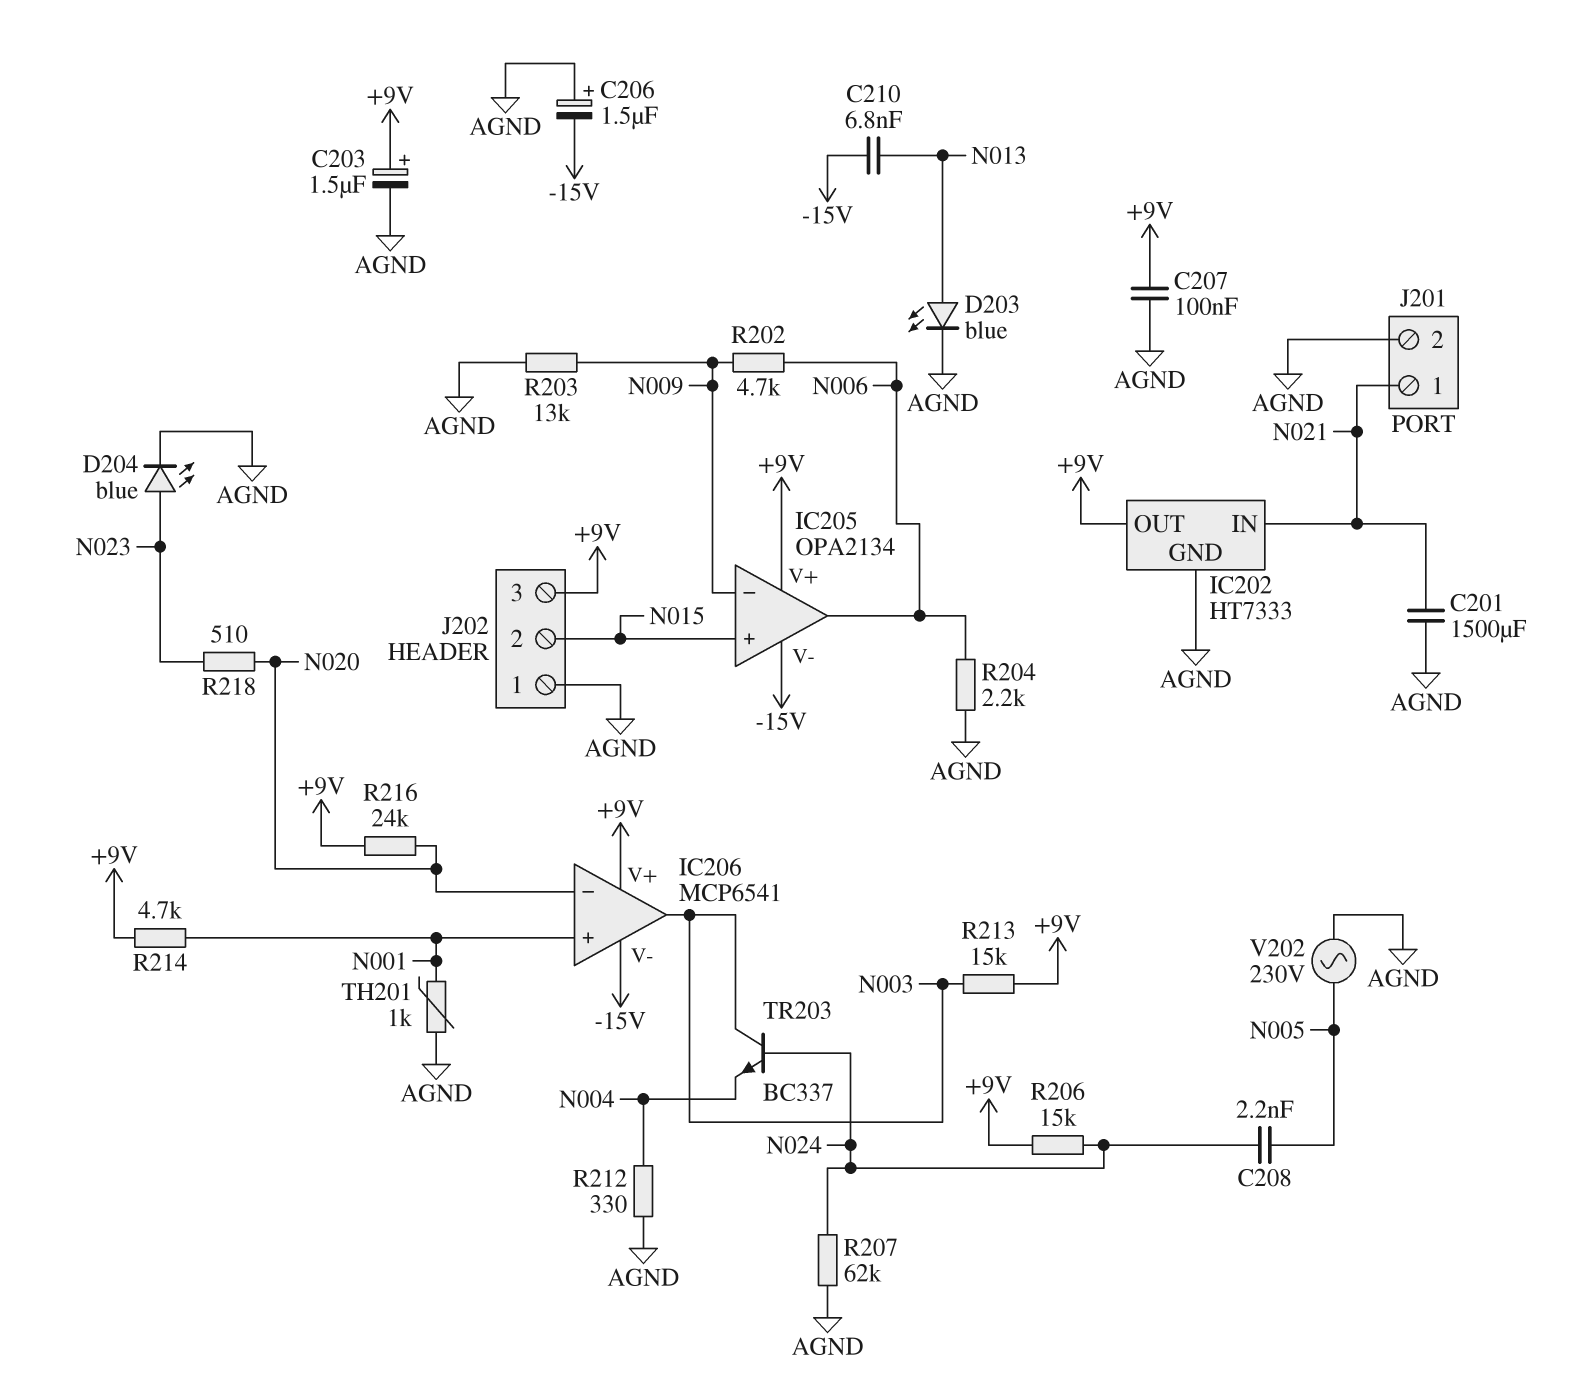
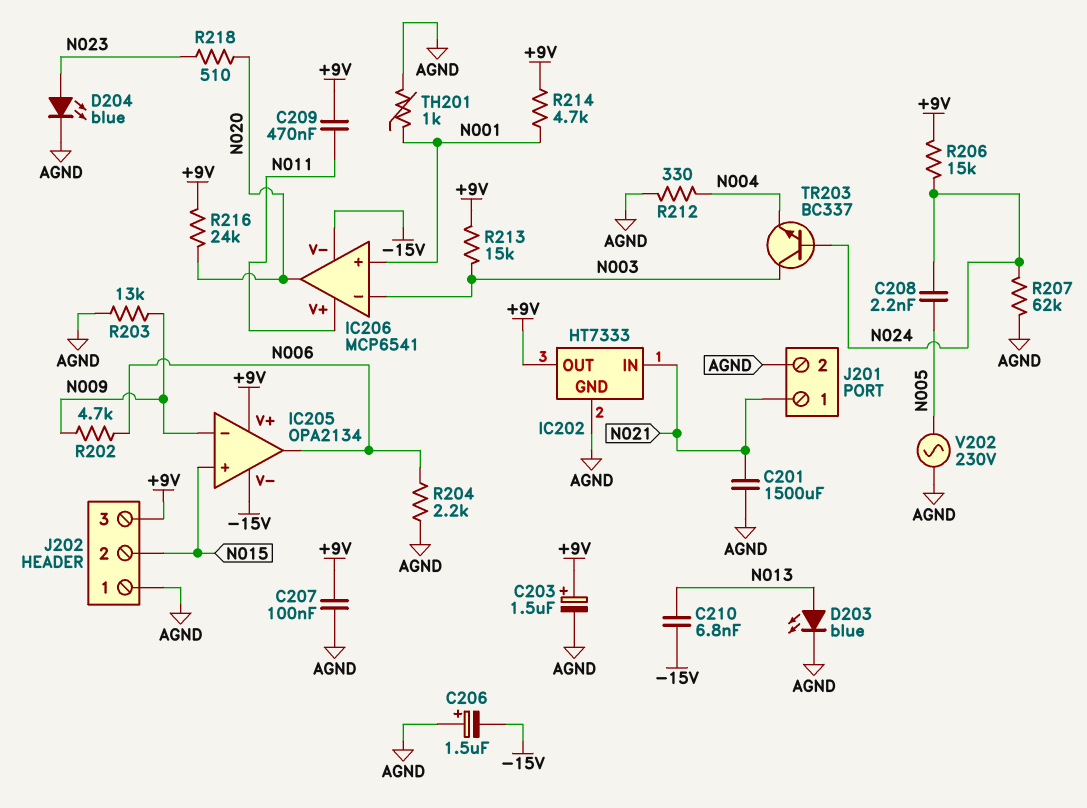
C209: none -> 470nF (+9V, N011)
IC206 pin V+: +9V -> N011
IC206 pin in-: N020 -> N003
IC206 pin out: N003 -> N020

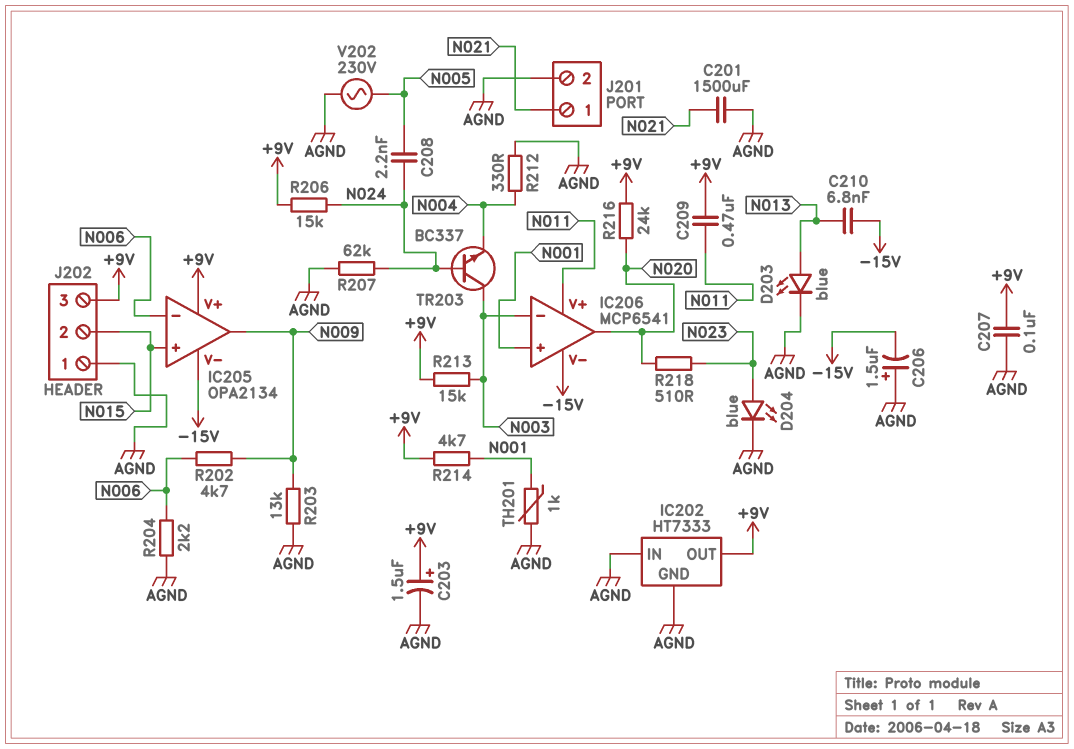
IC202 pin IN: N021 -> AGND
IC205 pin in-: N009 -> N006
IC205 pin out: N006 -> N009

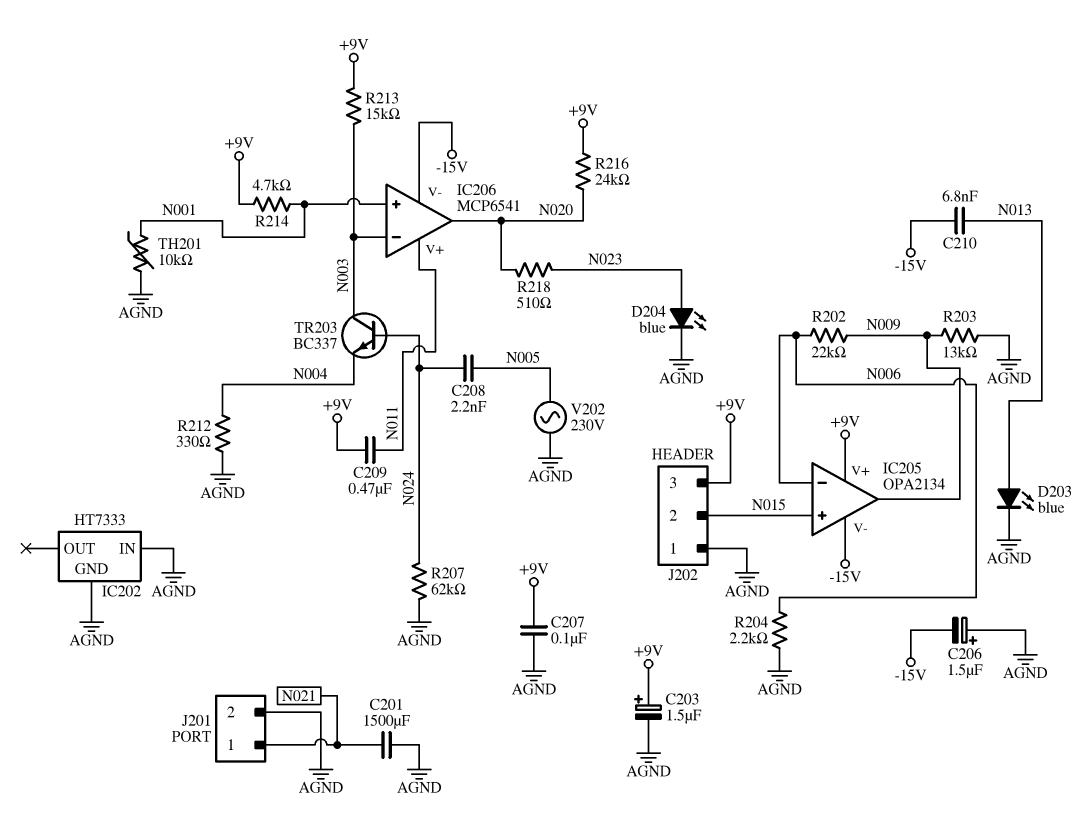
IC202 pin OUT: +9V -> none
R202: 4.7k (N006, N009) -> 22k (N006, N009)
R206: 15k (+9V, N024) -> none
TH201: 1k (AGND, N001) -> 10k (AGND, N001)

